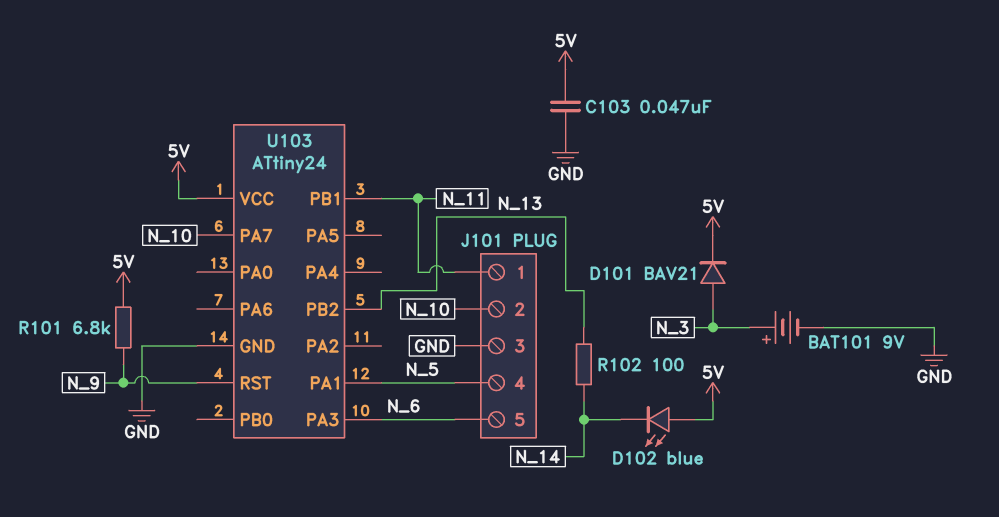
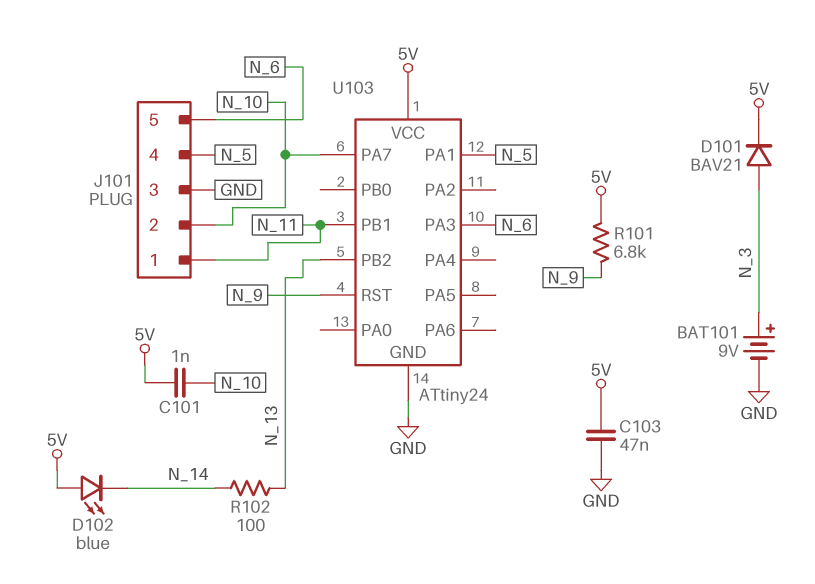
C101: none -> 1nF (5V, N_10)

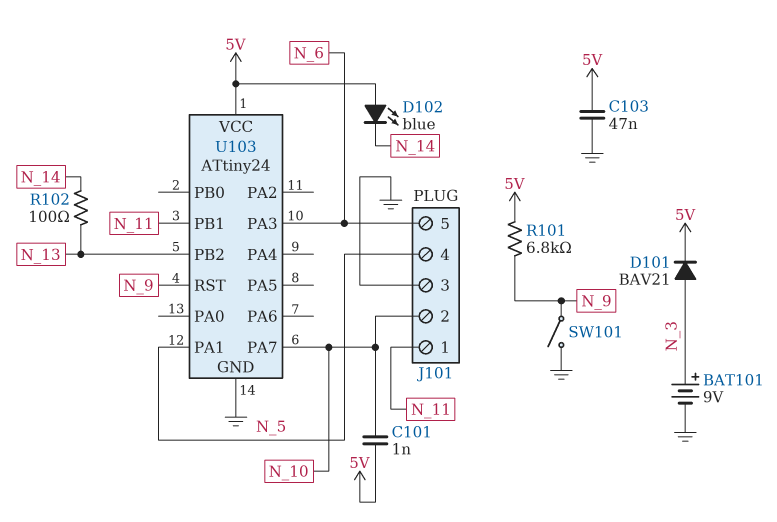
SW101: none -> switch (GND, N_9)

